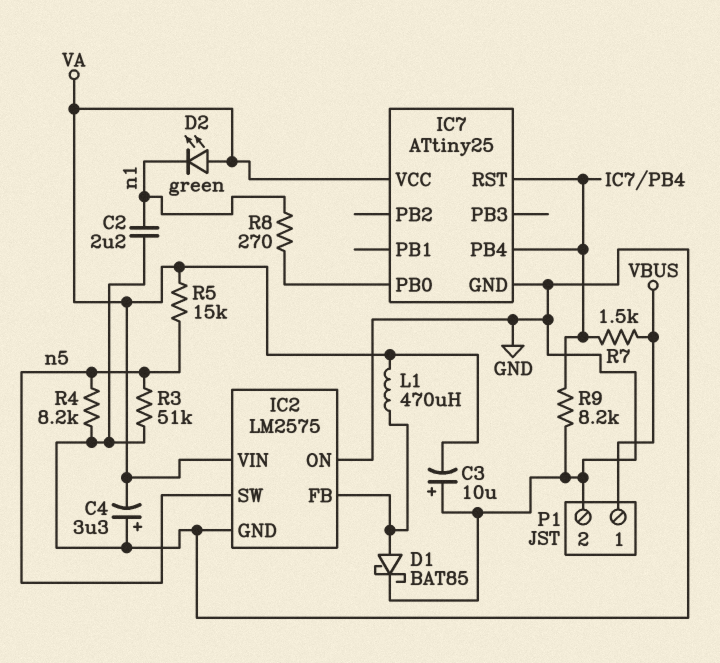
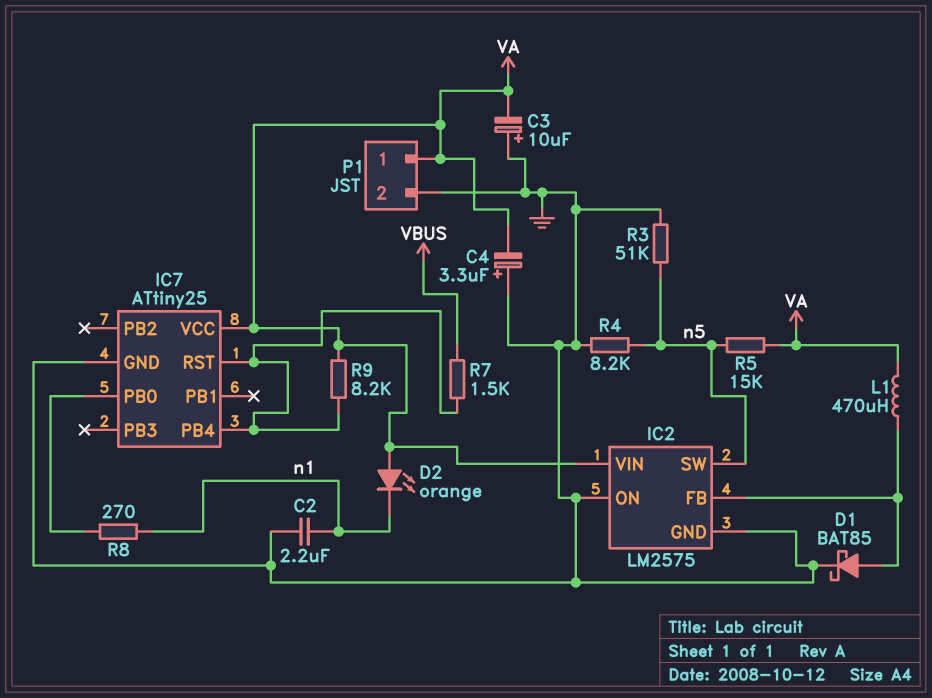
D2: LED green (A VA, K n1) -> LED orange (A VA, K n1)
P1 pin 1: VBUS -> VA
R9: 8.2k (GND, IC7/PB4) -> 8.2k (IC7/PB4, VA)

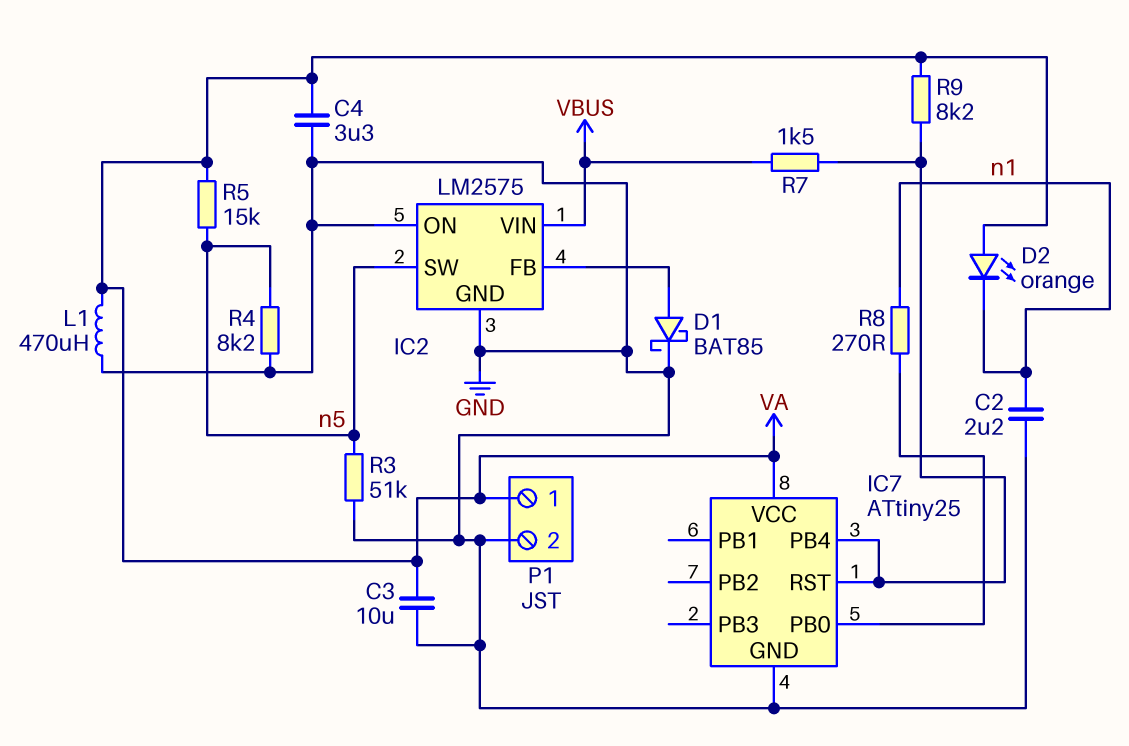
C3: 10uF (plus GND, minus VA) -> 10uF (GND, VA)
C4: 3.3uF (plus GND, minus VA) -> 3.3uF (GND, VA)
IC2 pin VIN: VA -> VBUS
L1: 470uH (IC2/FB, VA) -> 470uH (GND, VA)

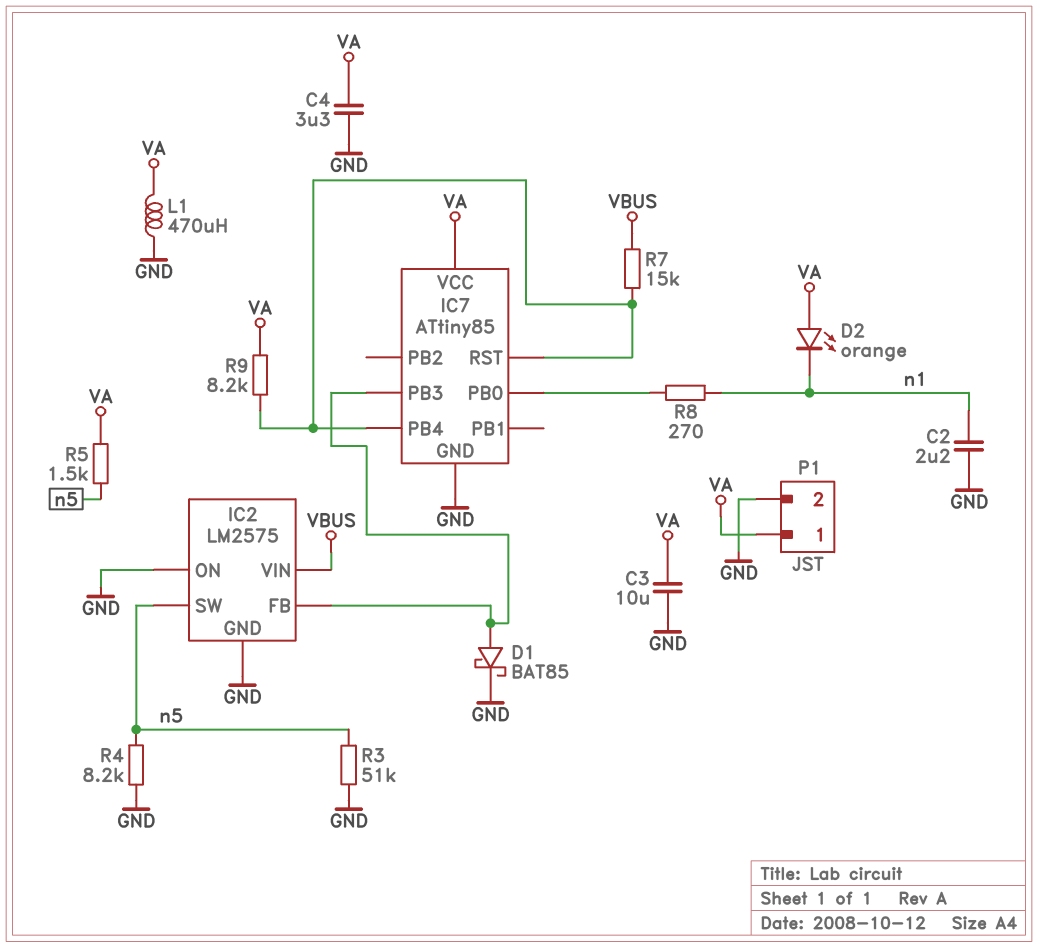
IC7: ATtiny25 -> ATtiny85
IC7 pin PB3: none -> IC2/FB
R5: 15k (VA, n5) -> 1.5k (VA, n5)
R7: 1.5k (IC7/PB4, VBUS) -> 15k (IC7/PB4, VBUS)

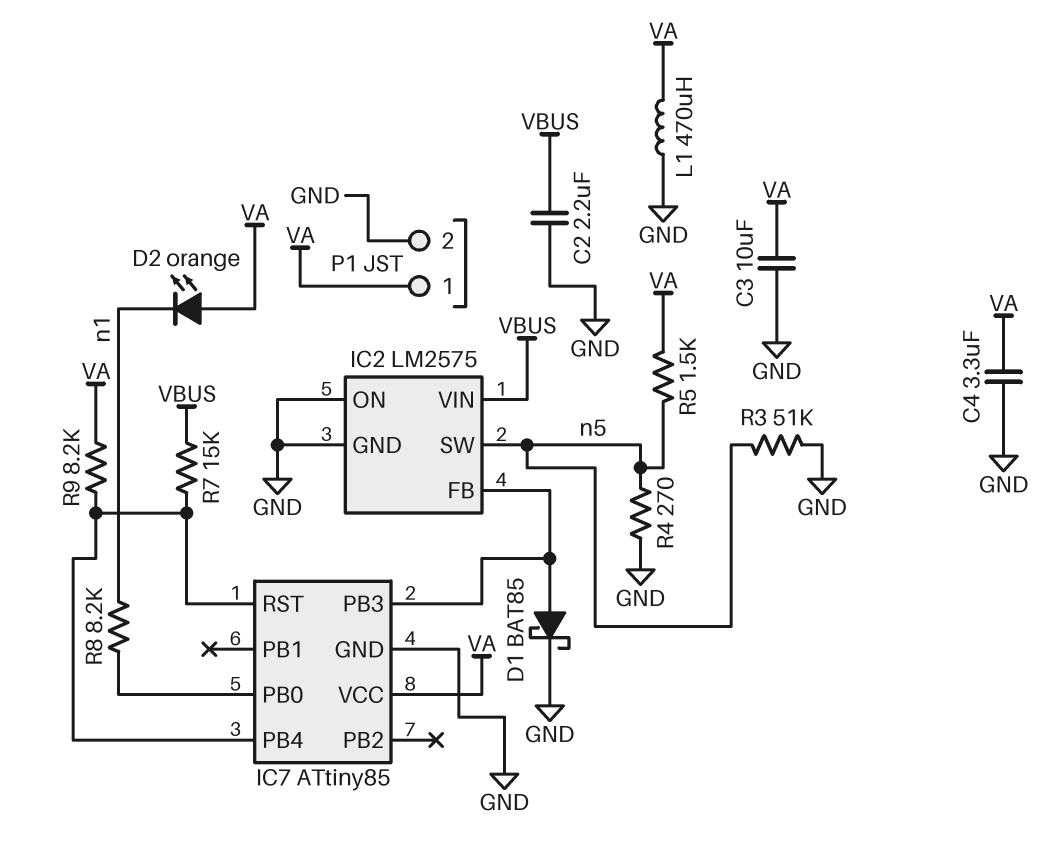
C2: 2.2uF (GND, n1) -> 2.2uF (GND, VBUS)
R4: 8.2k (GND, n5) -> 270 (GND, n5)
R8: 270 (IC7/PB0, n1) -> 8.2k (IC7/PB0, n1)

